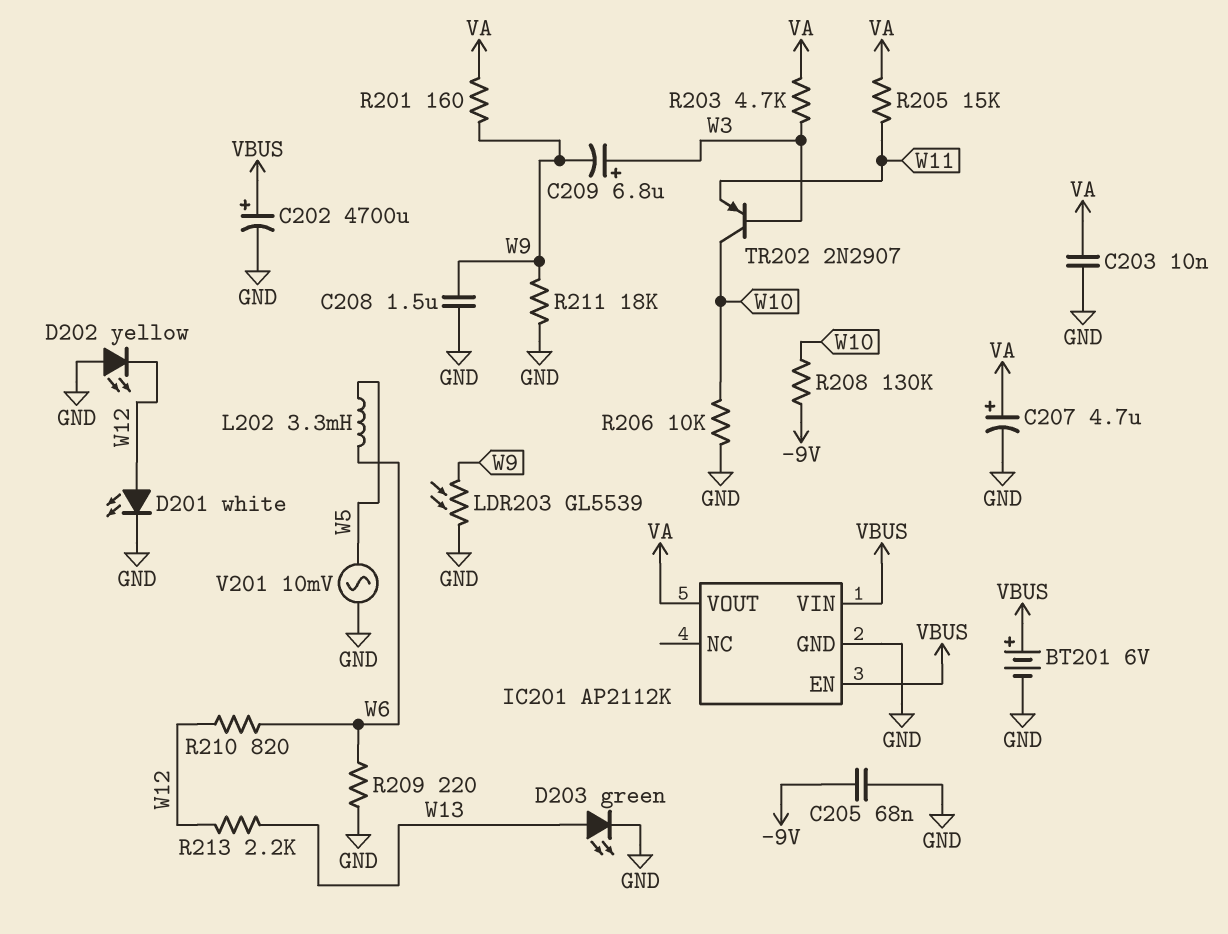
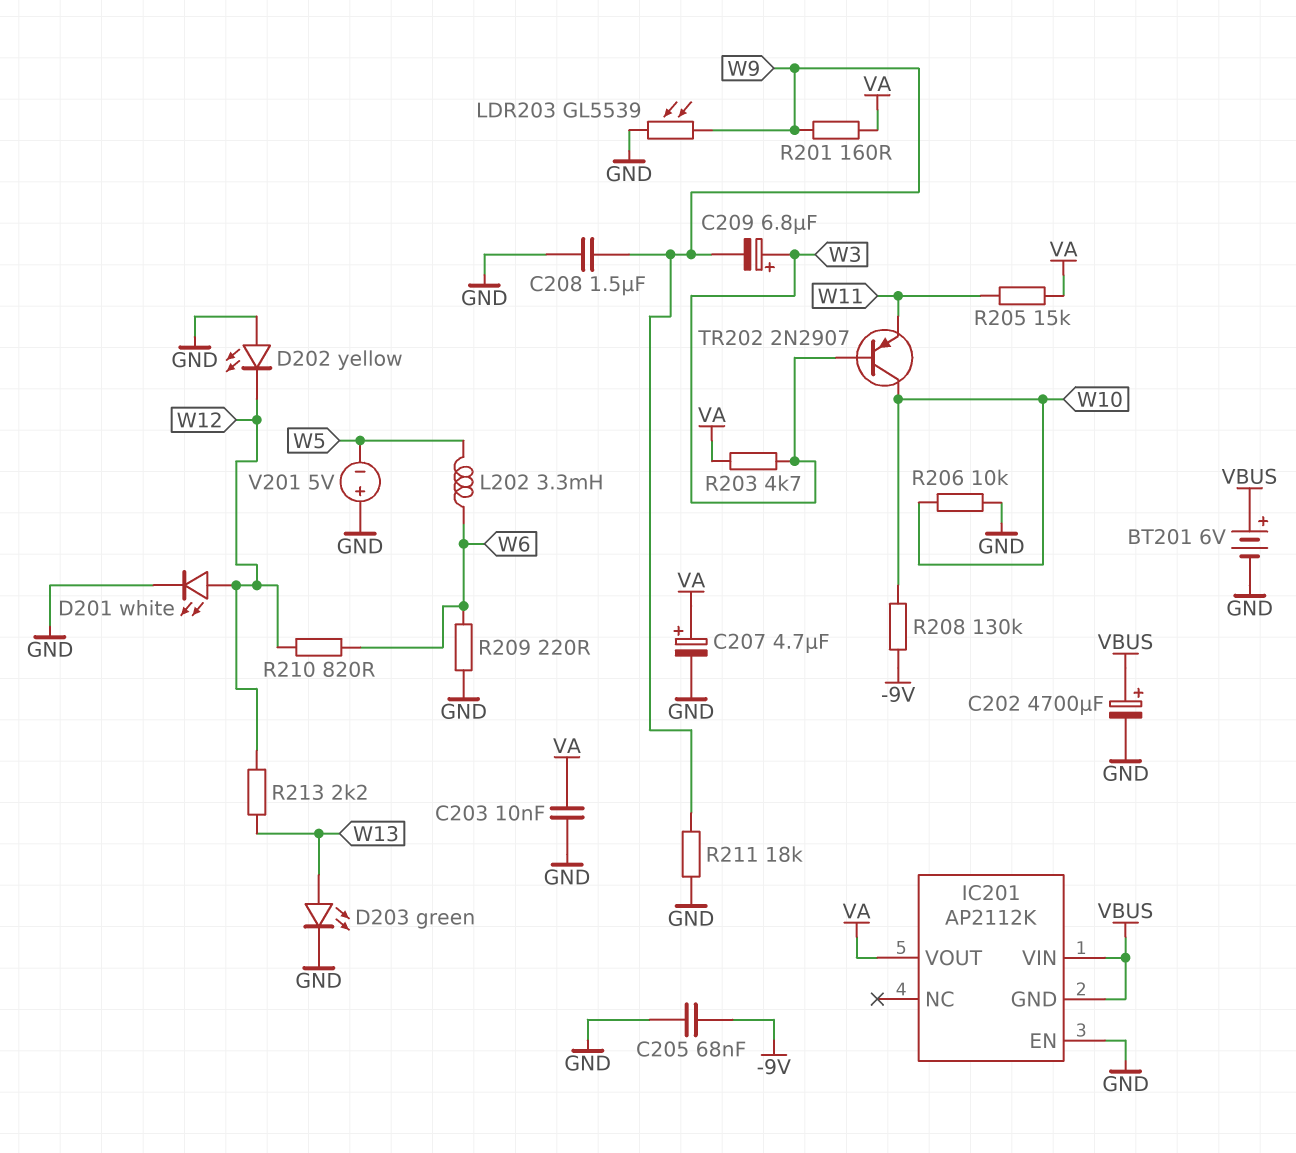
IC201 pin EN: VBUS -> GND
IC201 pin GND: GND -> VBUS
V201: AC 10mV (GND, W5) -> 5V (plus GND, minus W5)

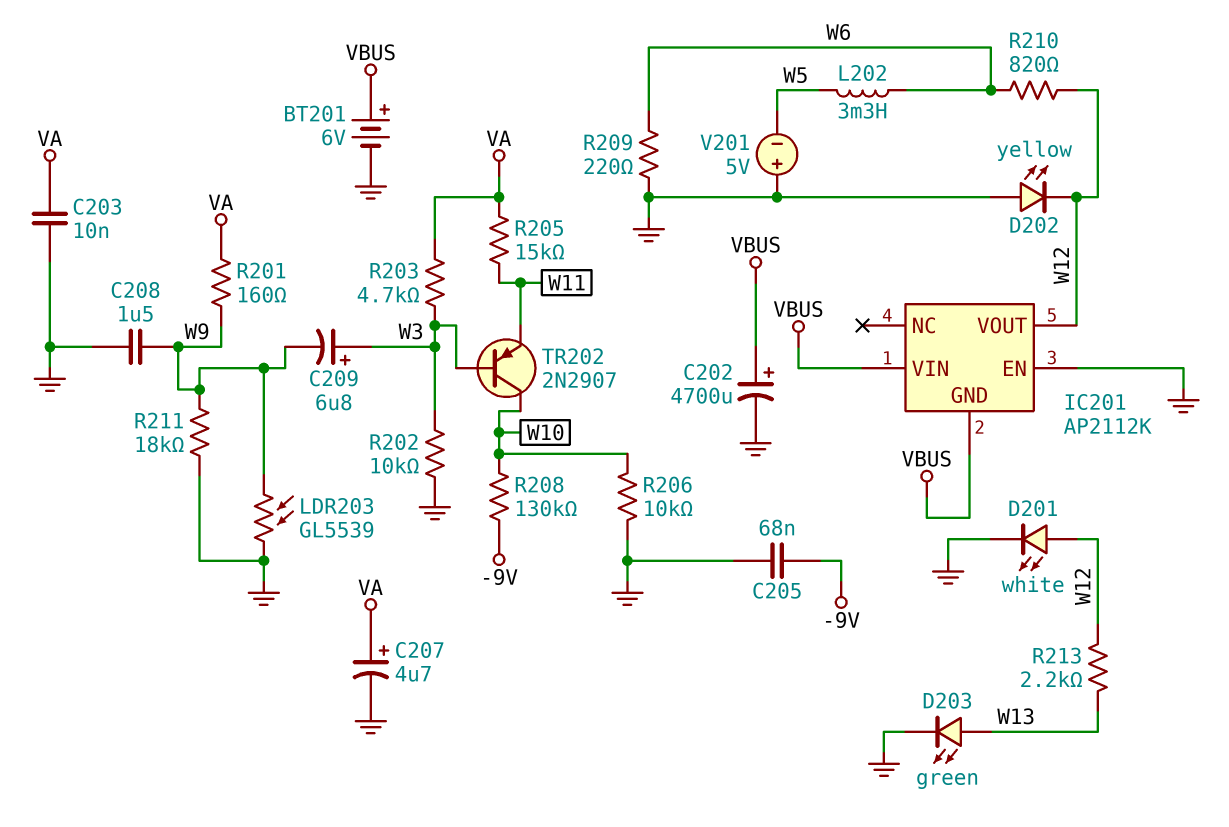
IC201 pin VOUT: VA -> W12
R202: none -> 10k (GND, W3)

